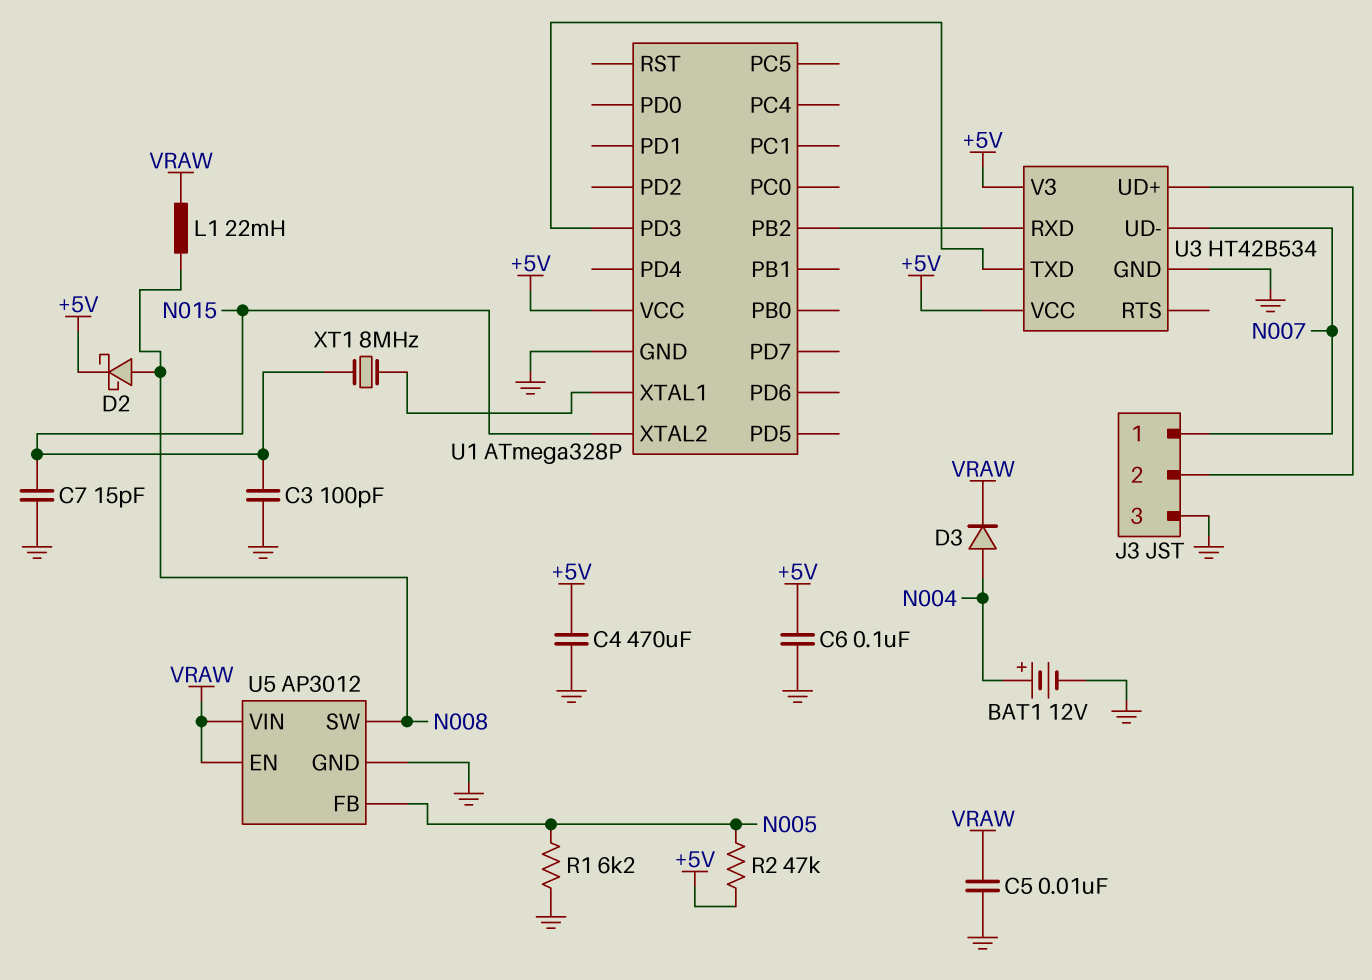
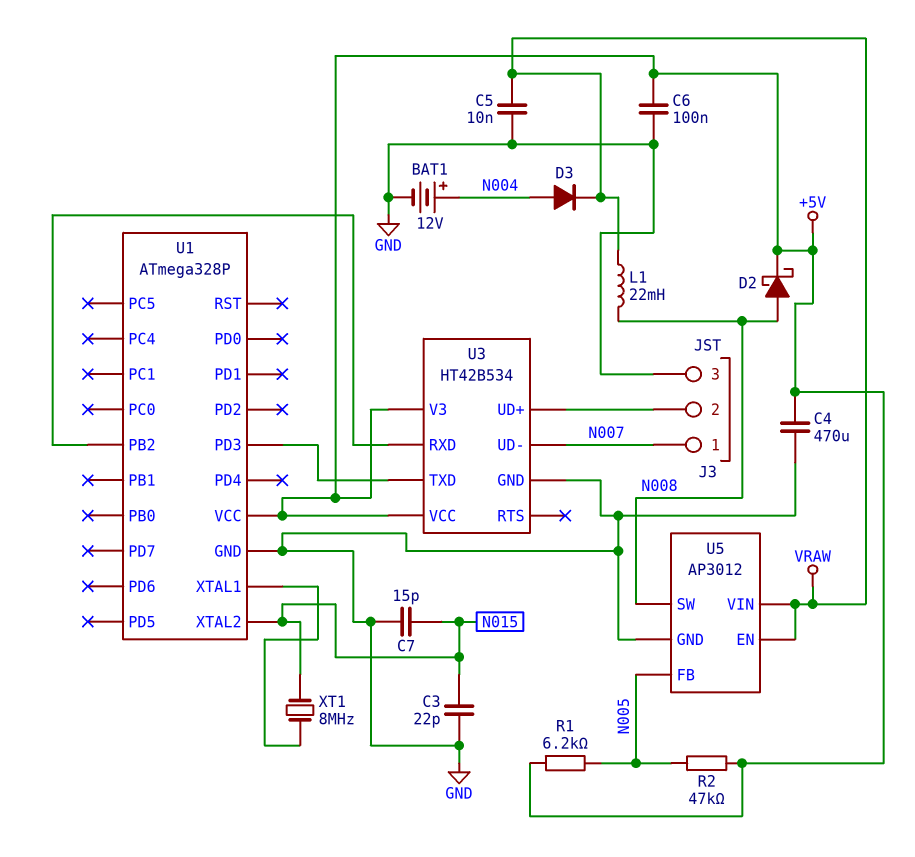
C3: 100pF (GND, N015) -> 22pF (GND, N015)
R1: 6.2k (GND, N005) -> 6.2k (+5V, N005)

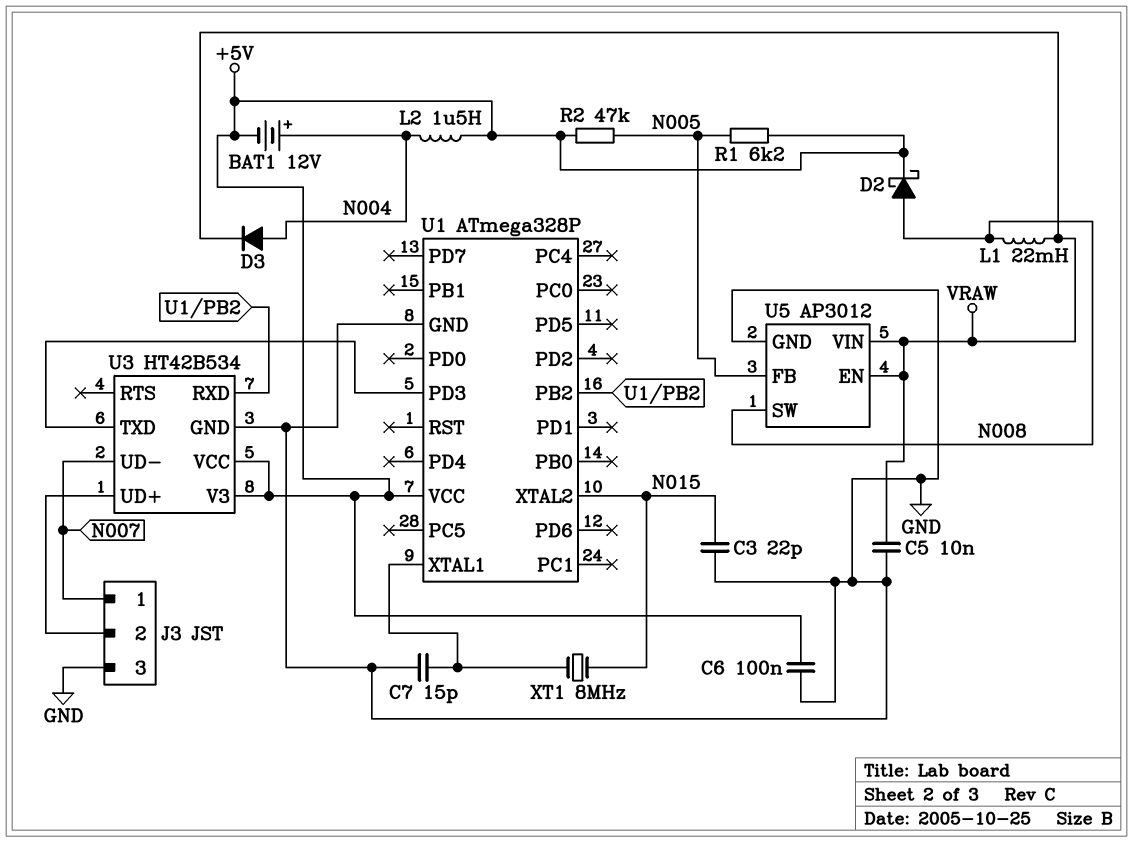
BAT1: 12V (plus N004, minus GND) -> 12V (plus N004, minus +5V)
C4: 470uF (+5V, GND) -> none
C7: 15pF (GND, N015) -> 15pF (GND, U1/XTAL1)
L2: none -> 1.5uH (+5V, N004)

